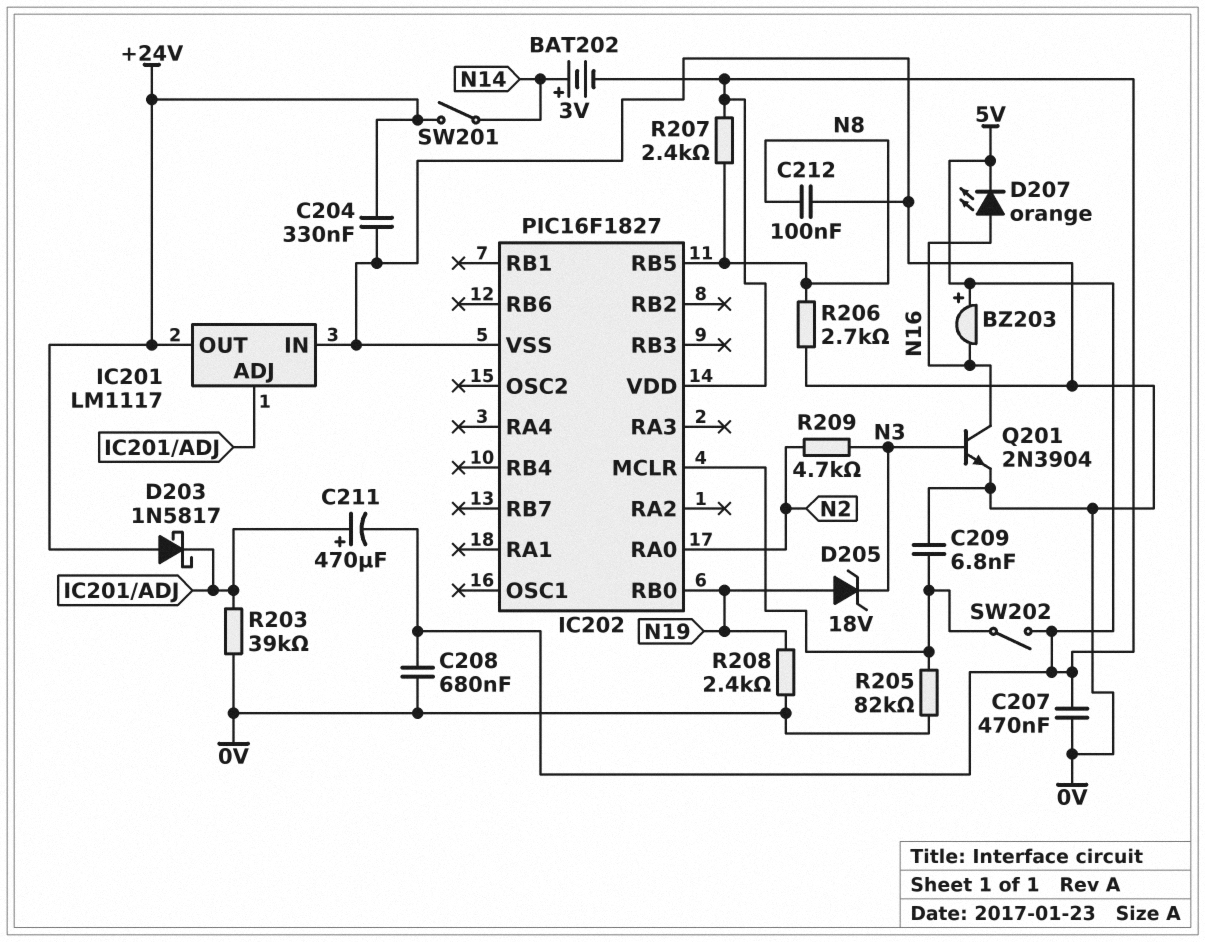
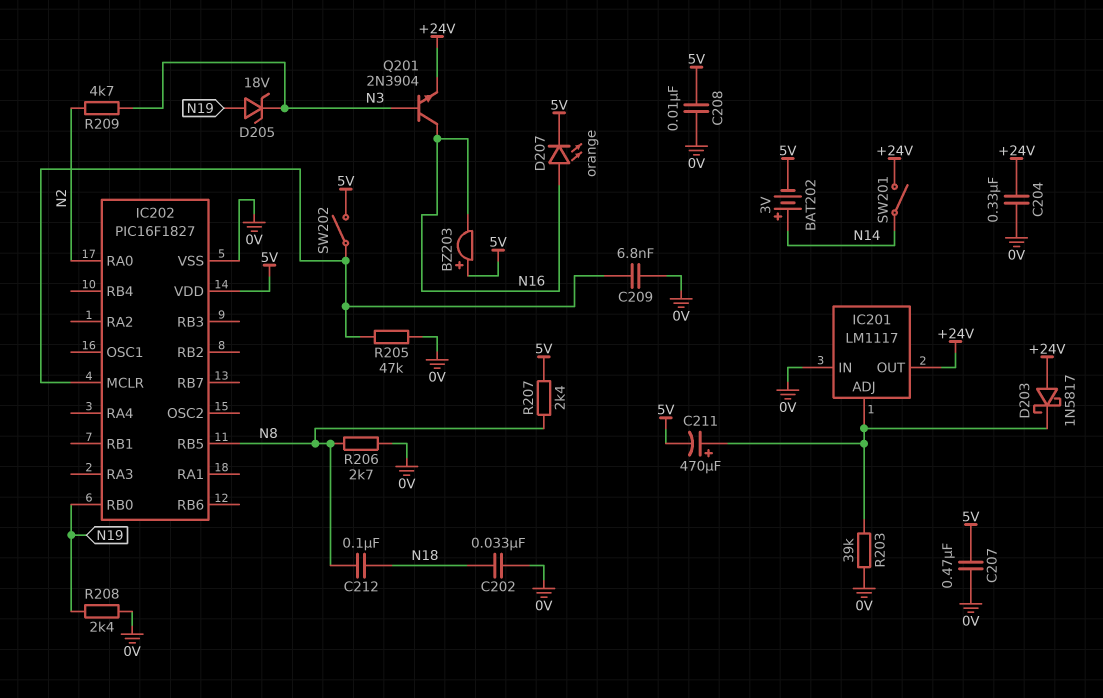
C202: none -> 33nF (0V, N18)
C208: 680nF (0V, 5V) -> 10nF (0V, 5V)
C212: 100nF (0V, N8) -> 100nF (N8, N18)
Q201: NPN 2N3904 (B N3, C N16, E 0V) -> NPN 2N3904 (B N3, C N16, E +24V)
R205: 82k (0V, IC202/MCLR) -> 47k (0V, IC202/MCLR)

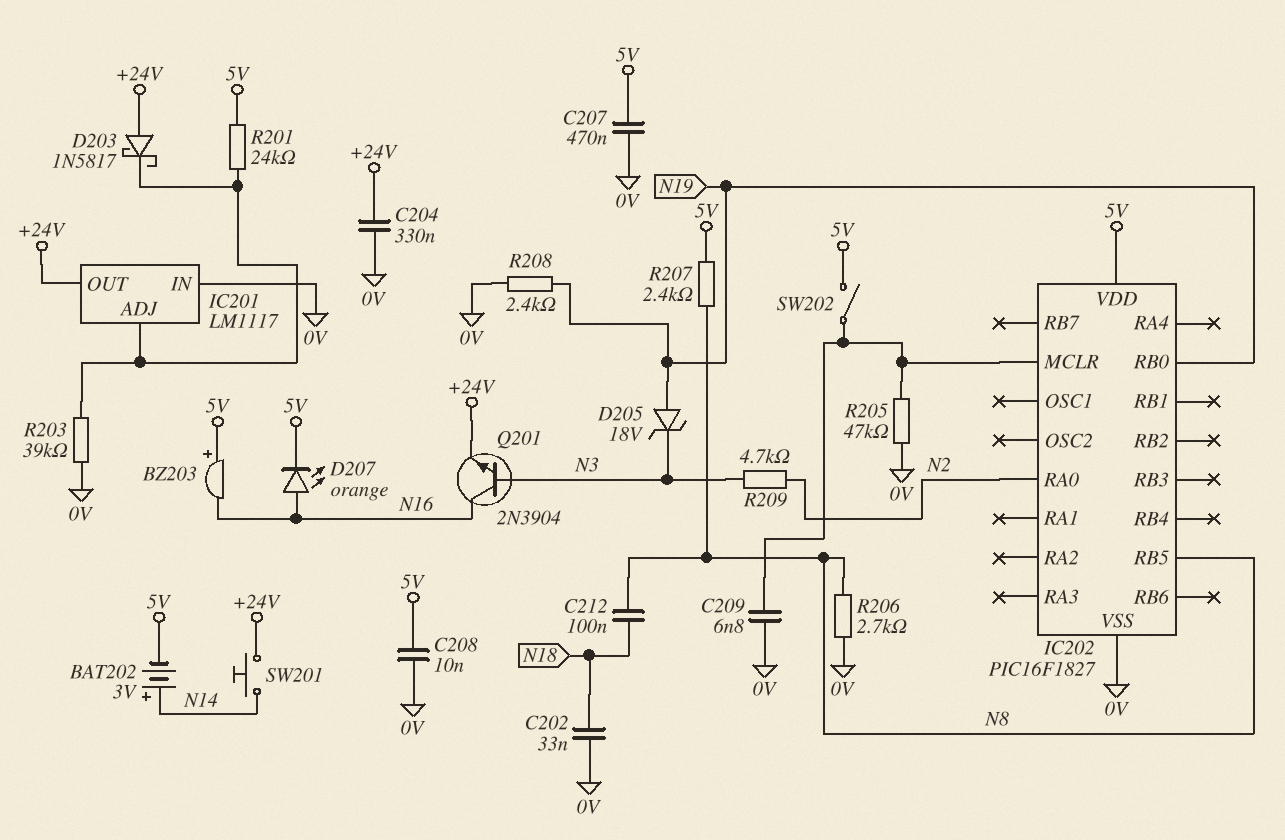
C211: 470uF (plus IC201/ADJ, minus 5V) -> none
R201: none -> 24k (5V, IC201/ADJ)
SW201: switch (+24V, N14) -> button (+24V, N14)

